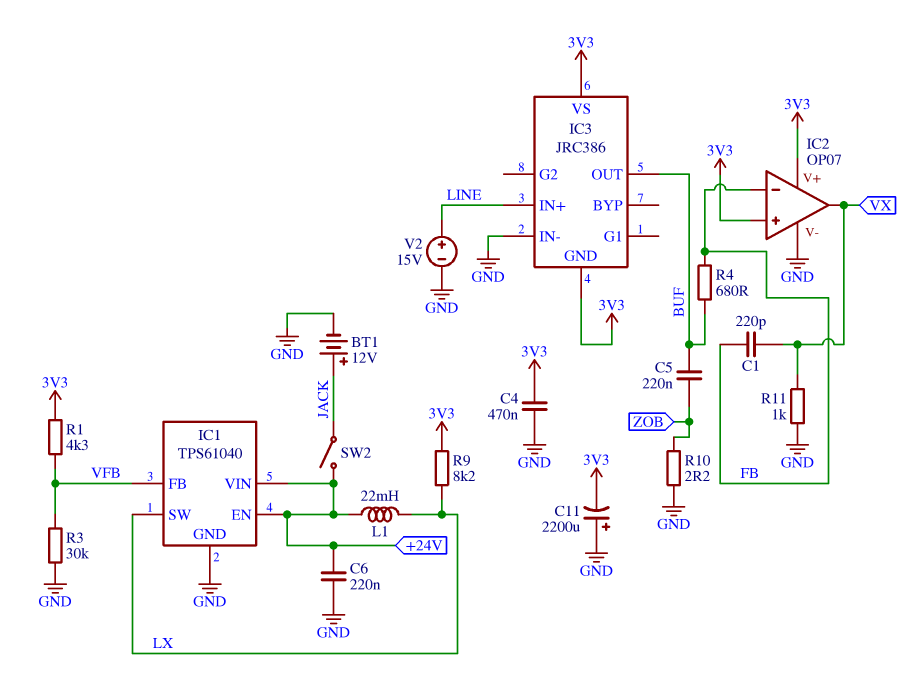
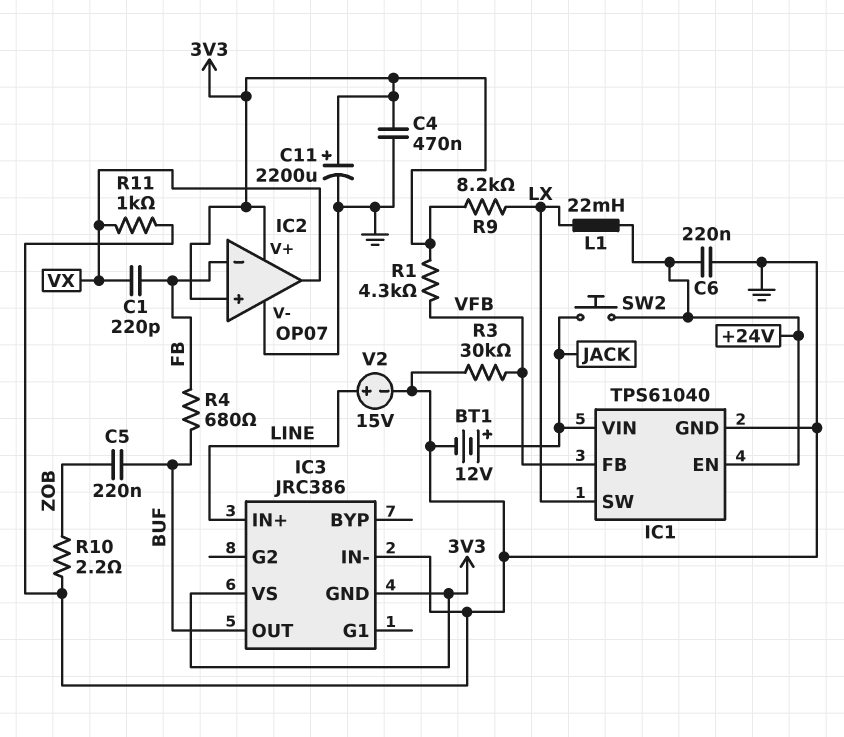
C11: 2200uF (plus GND, minus 3V3) -> 2200uF (plus 3V3, minus GND)
IC1 pin VIN: +24V -> JACK
SW2: switch (+24V, JACK) -> button (+24V, JACK)

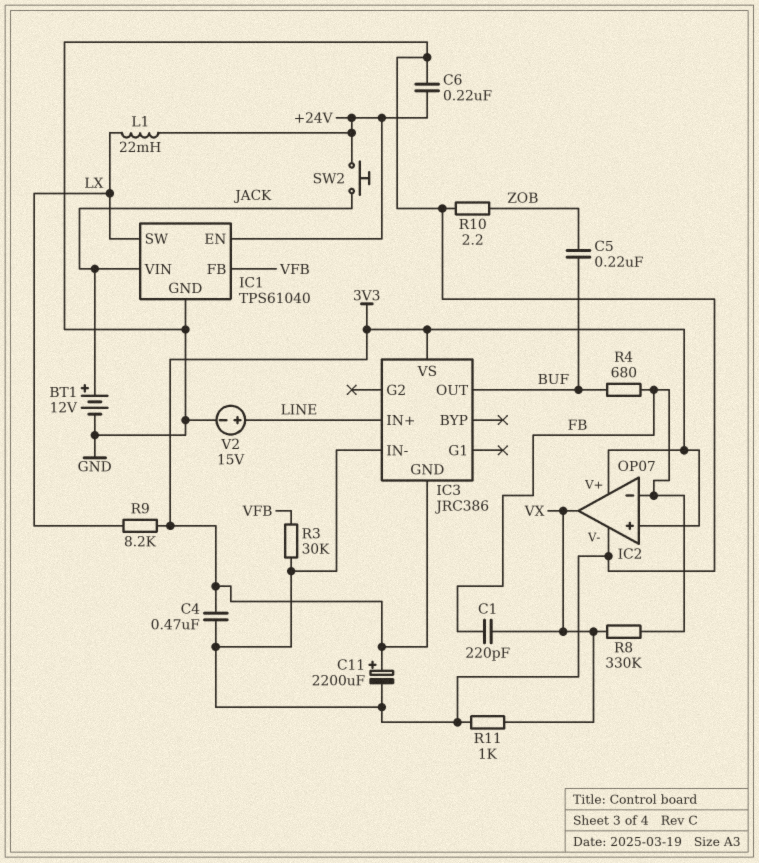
R1: 4.3k (3V3, VFB) -> none
R8: none -> 330k (FB, VX)

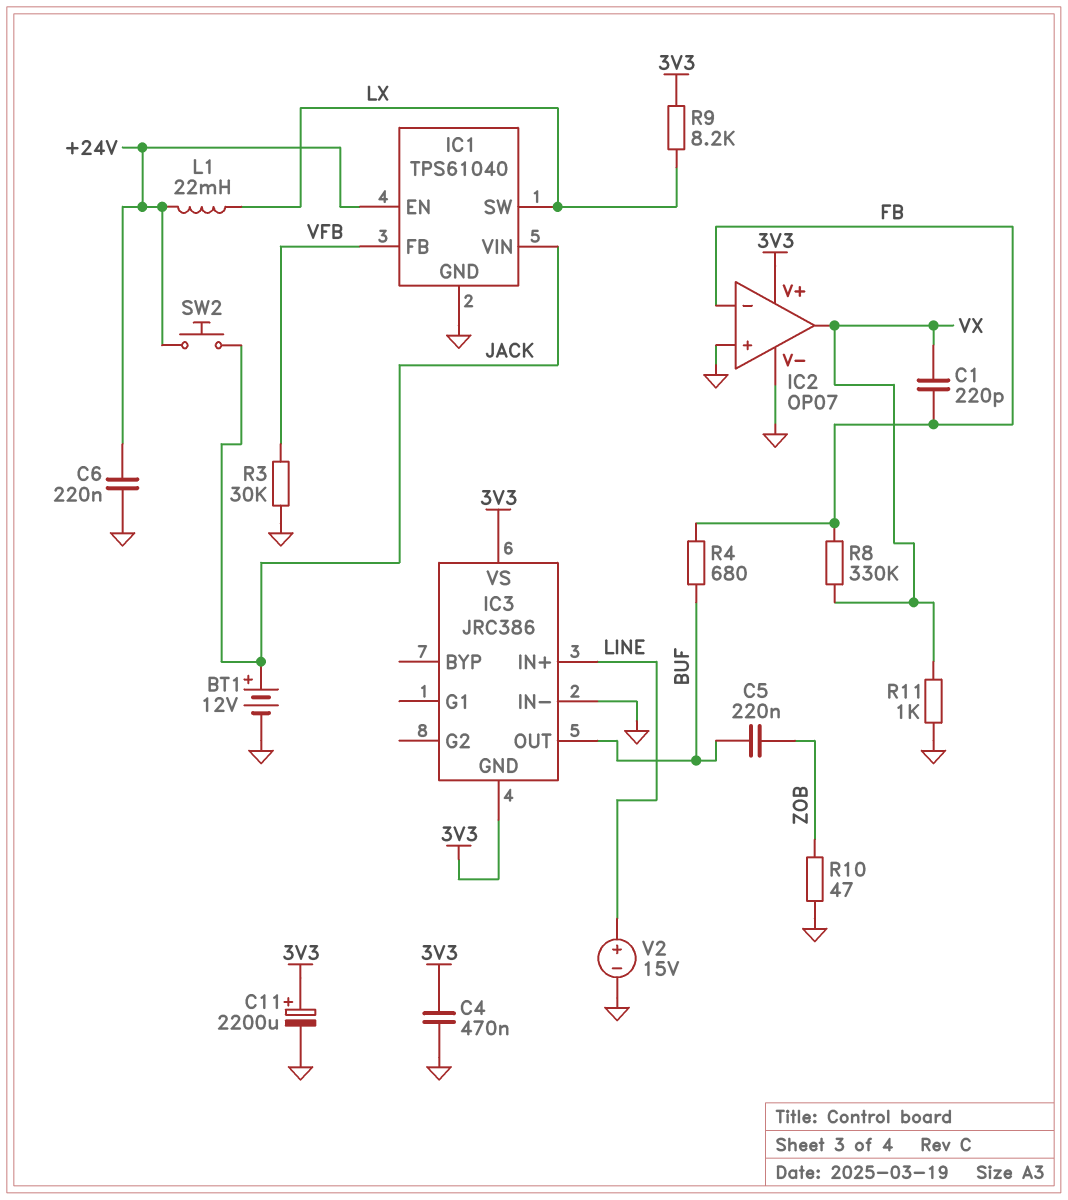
IC2 pin in+: 3V3 -> GND
R10: 2.2 (GND, ZOB) -> 47 (GND, ZOB)

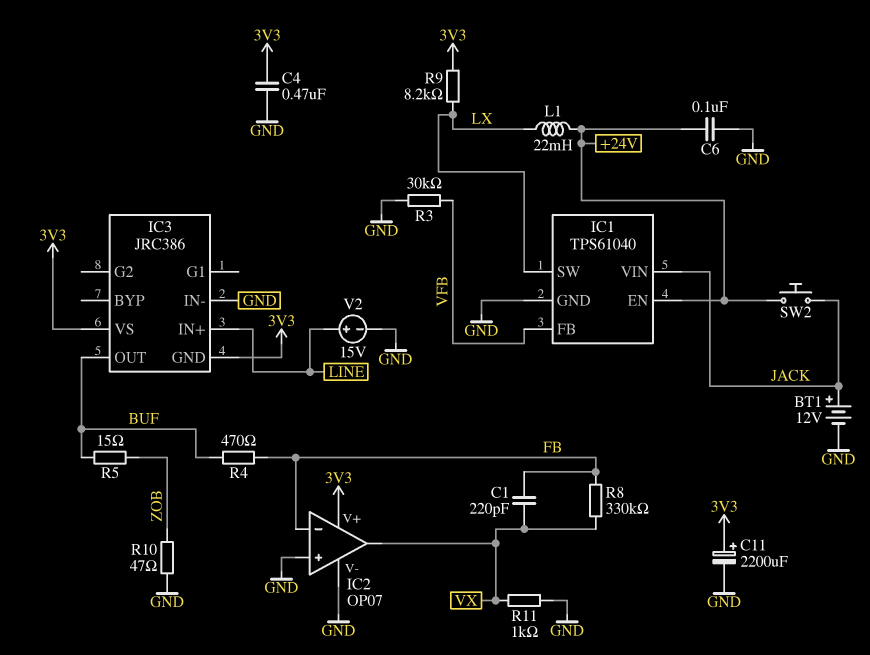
C5: 220nF (BUF, ZOB) -> none
C6: 220nF (+24V, GND) -> 100nF (+24V, GND)
R4: 680 (BUF, FB) -> 470 (BUF, FB)
R5: none -> 15 (BUF, ZOB)

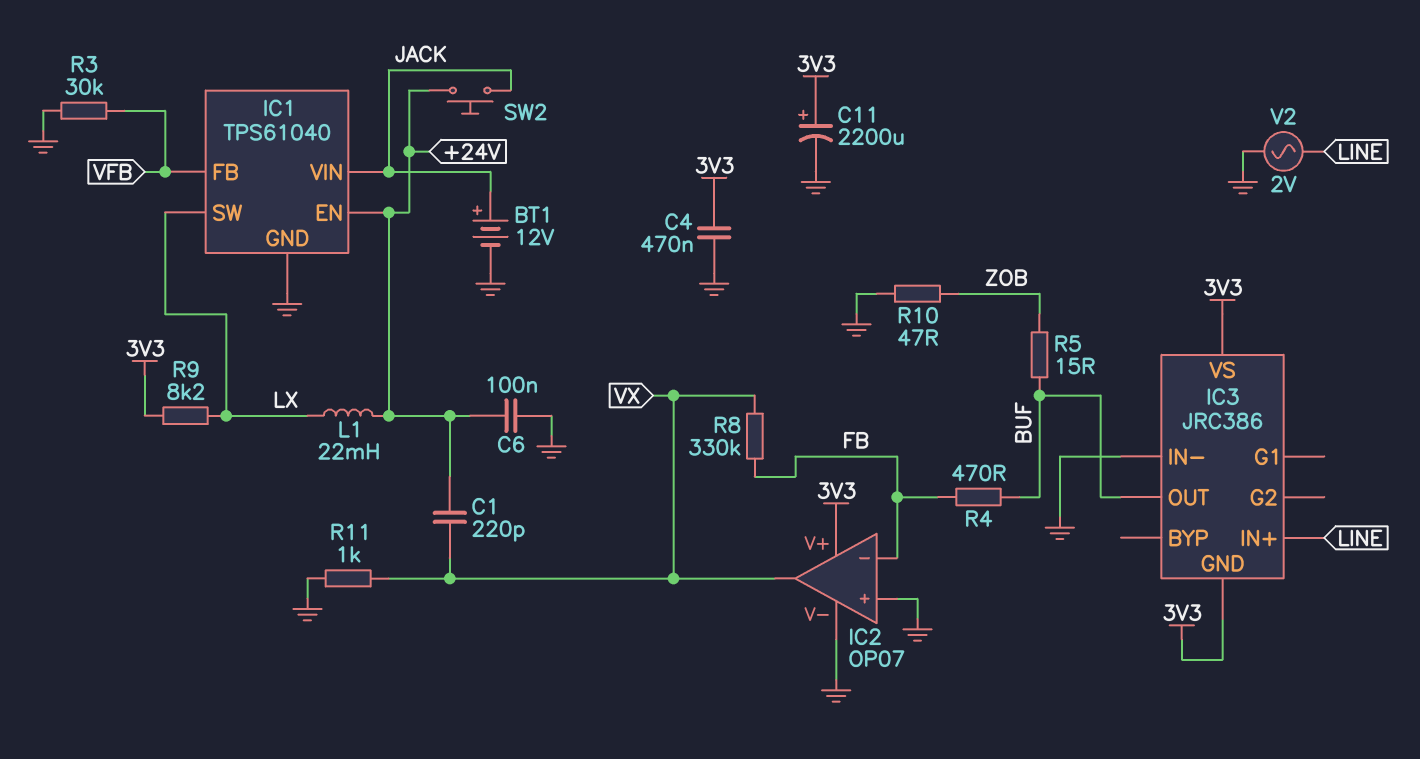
C1: 220pF (FB, VX) -> 220pF (+24V, VX)
V2: 15V (plus LINE, minus GND) -> AC 2V (GND, LINE)

